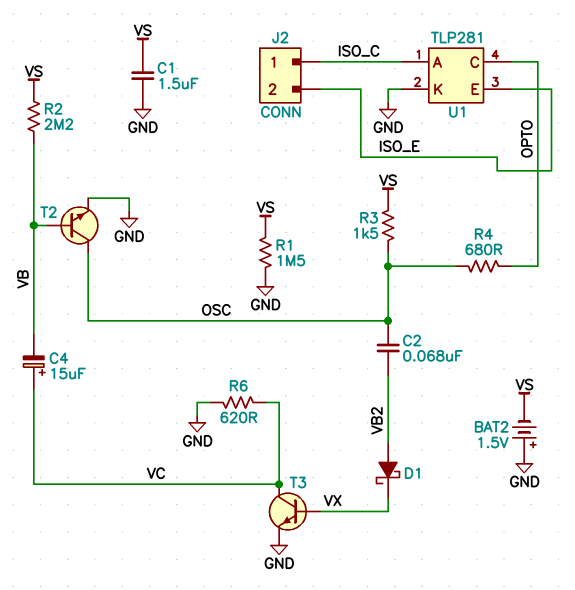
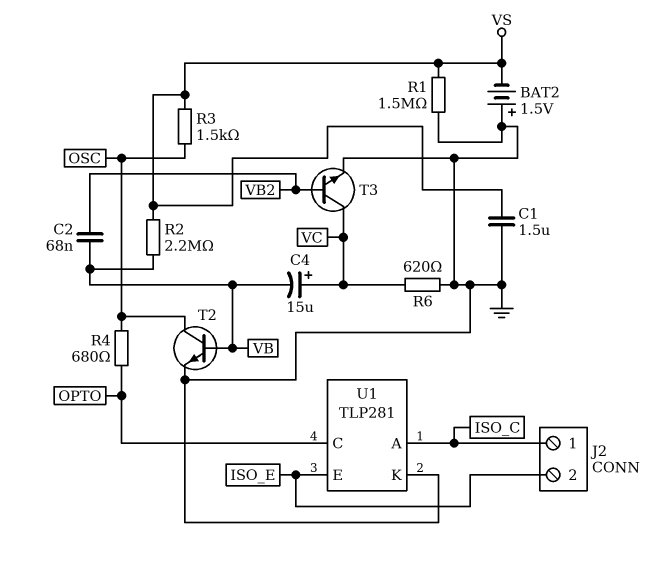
C2: 68nF (OSC, VB2) -> 68nF (VB, VB2)
D1: schottky (A VB2, K VX) -> none
T3: NPN (B VX, C VC, E GND) -> NPN (B VB2, C VC, E GND)

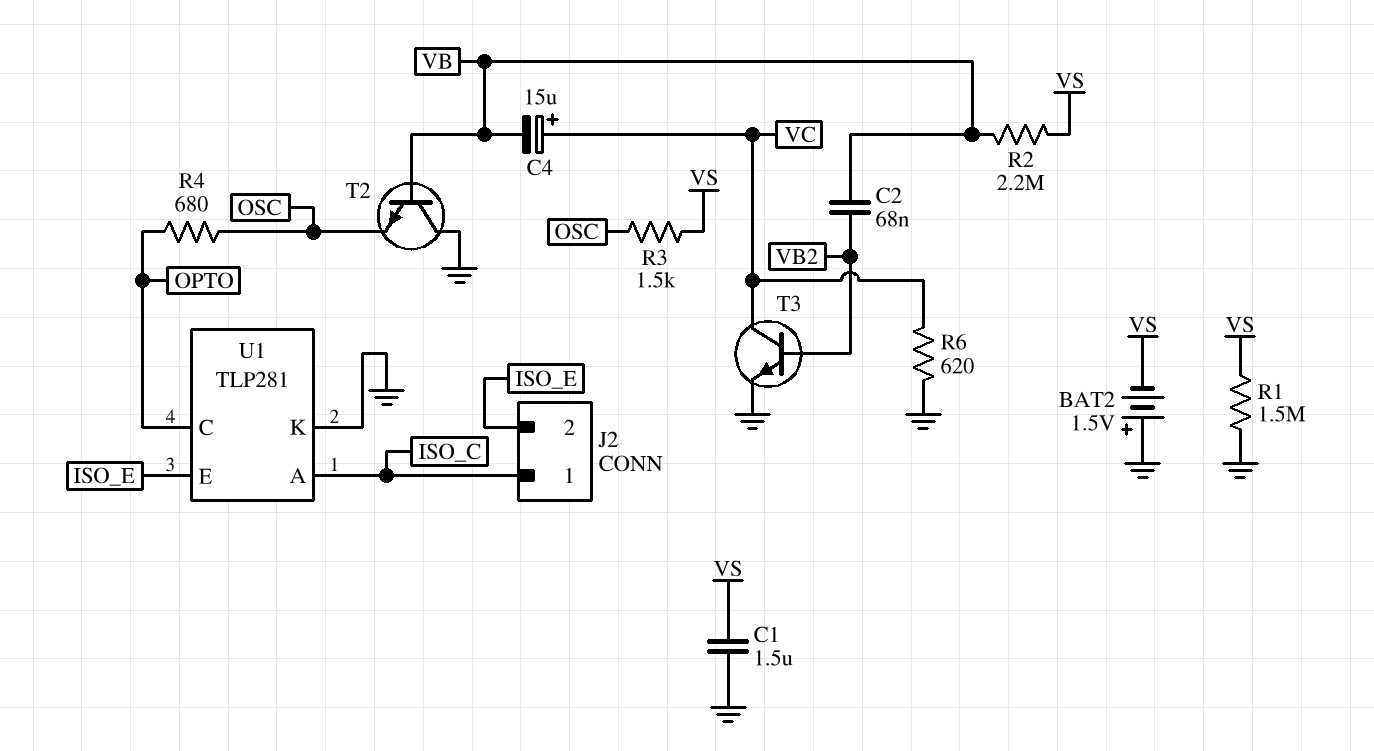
T2: NPN (B VB, C OSC, E GND) -> NPN (B VB, C GND, E OSC)

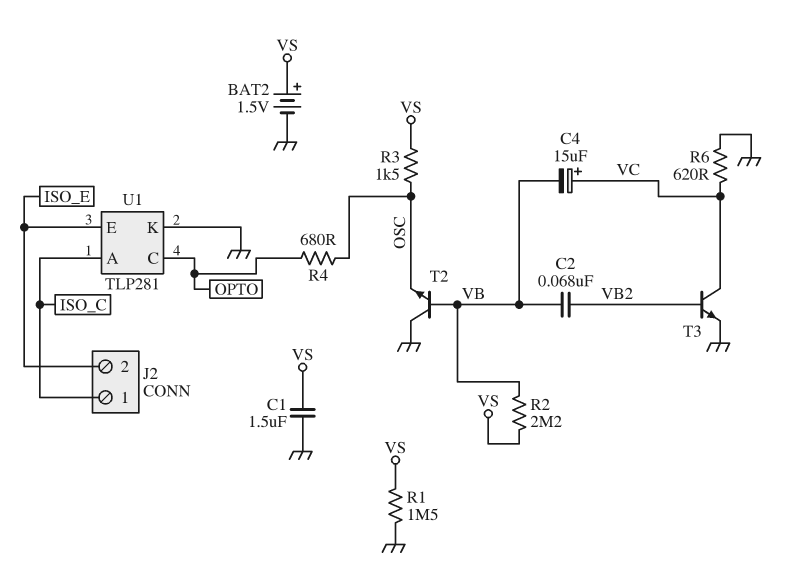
BAT2: 1.5V (plus GND, minus VS) -> 1.5V (plus VS, minus GND)

